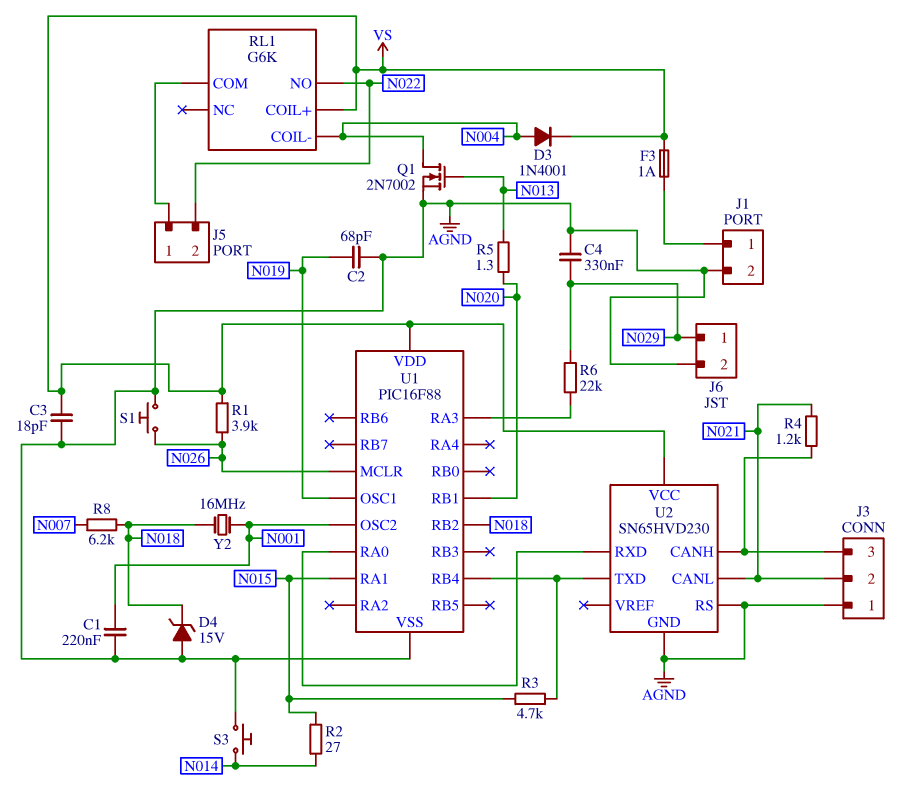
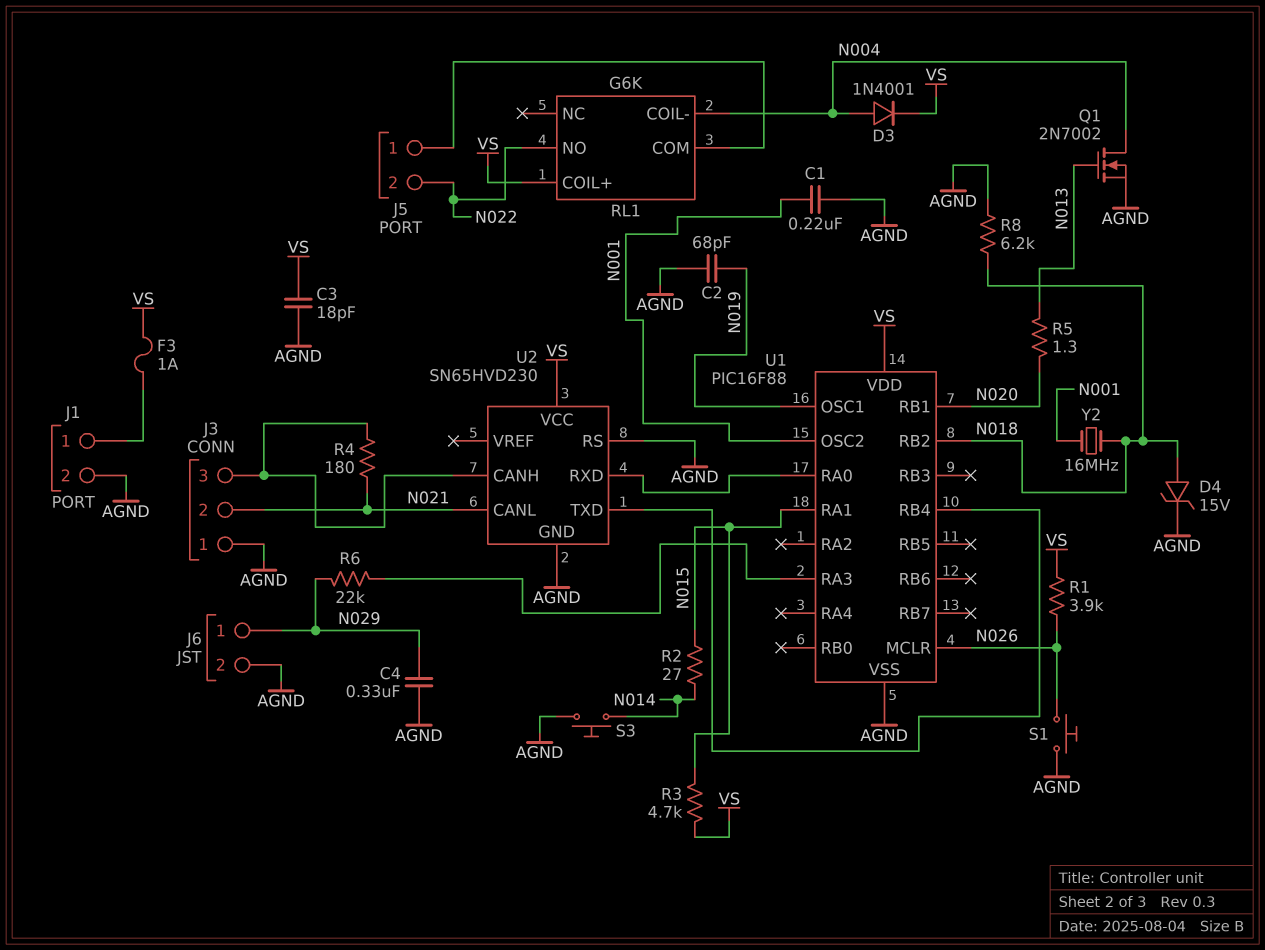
D4: zener 15V (A AGND, K N018) -> zener 15V (A N018, K AGND)
R3: 4.7k (N015, U1/RB4) -> 4.7k (N015, VS)
R4: 1.2k (J3/3, N021) -> 180 (J3/3, N021)
R8: 6.2k (N007, N018) -> 6.2k (AGND, N018)

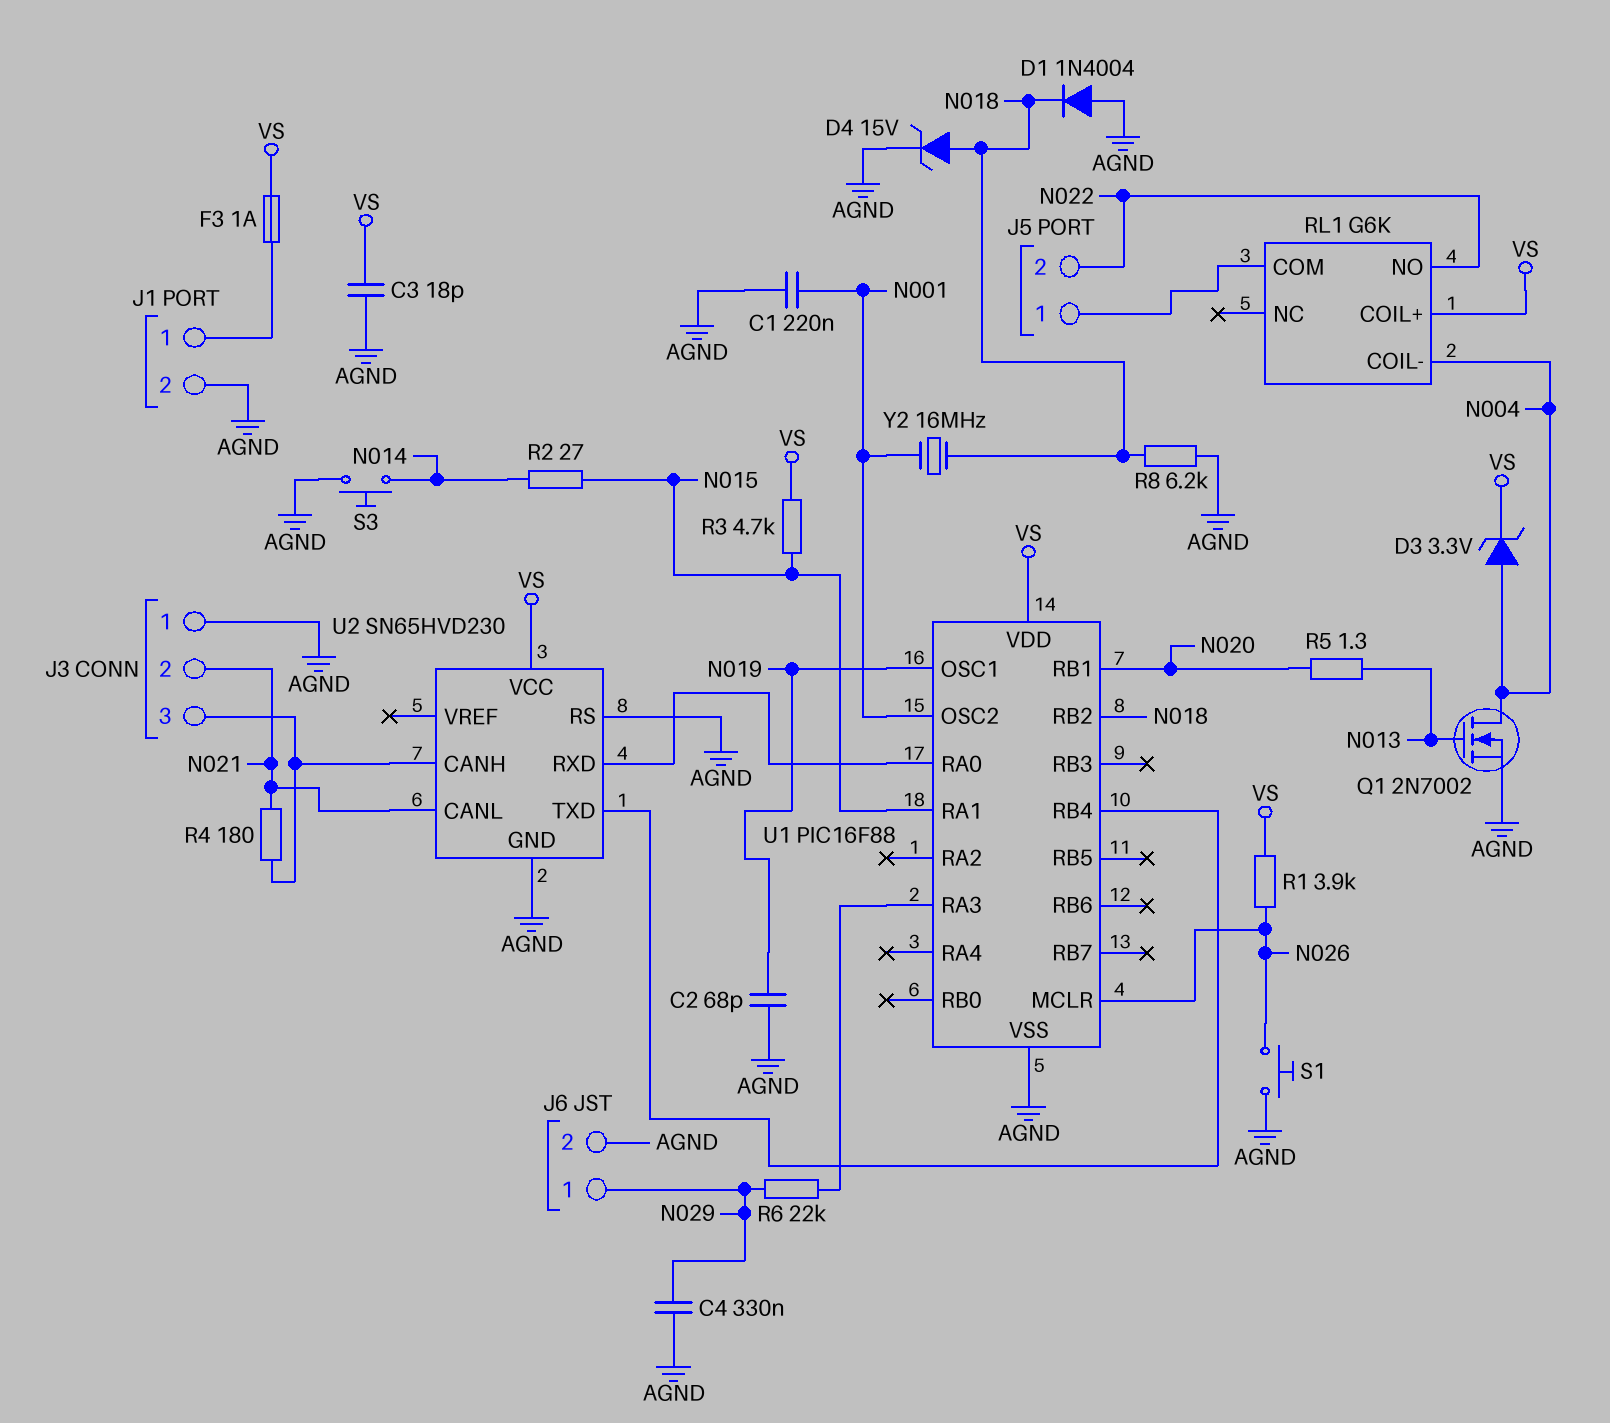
D1: none -> diode 1N4004 (A AGND, K N018)
D3: diode 1N4001 (A N004, K VS) -> zener 3.3V (A N004, K VS)

